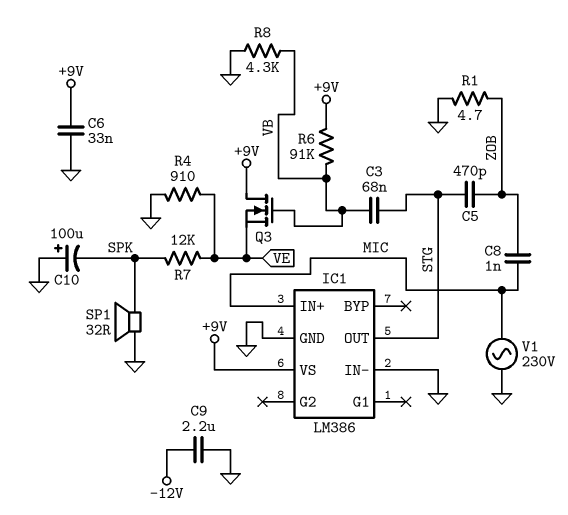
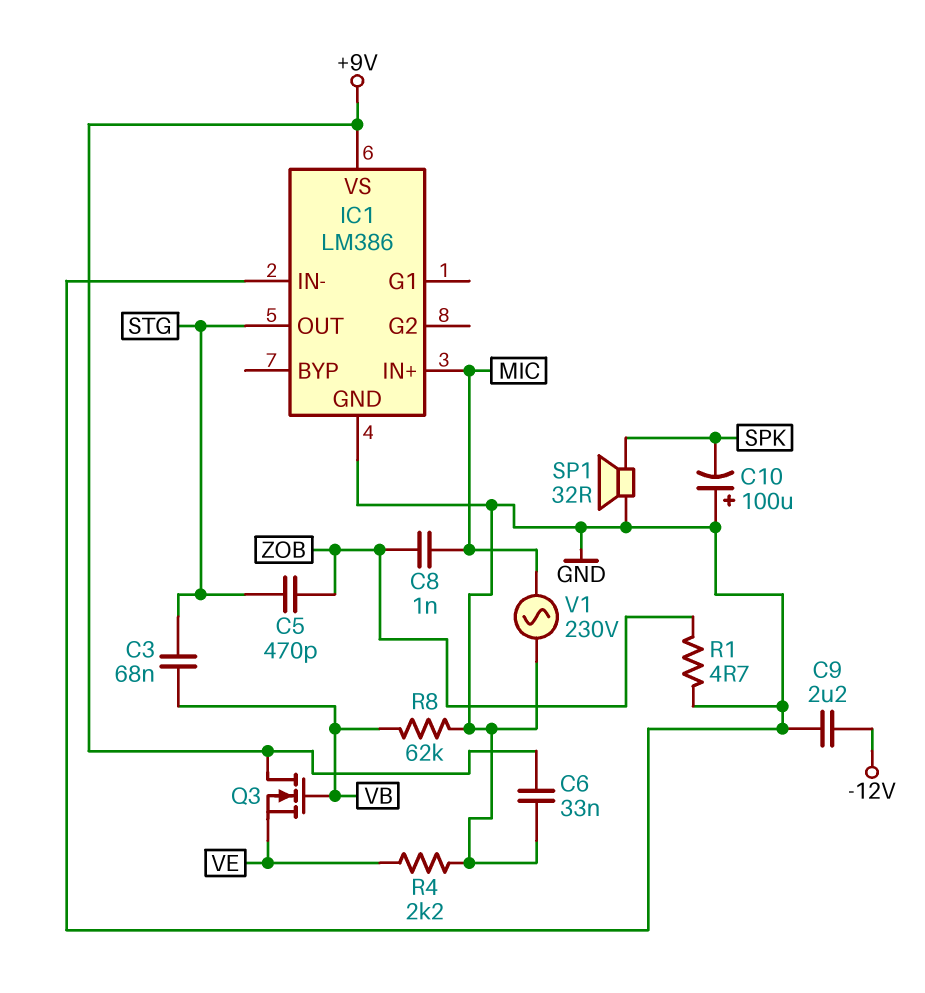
R4: 910 (GND, VE) -> 2.2k (GND, VE)
R6: 91k (+9V, VB) -> none
R7: 12k (SPK, VE) -> none
R8: 4.3k (GND, VB) -> 62k (GND, VB)

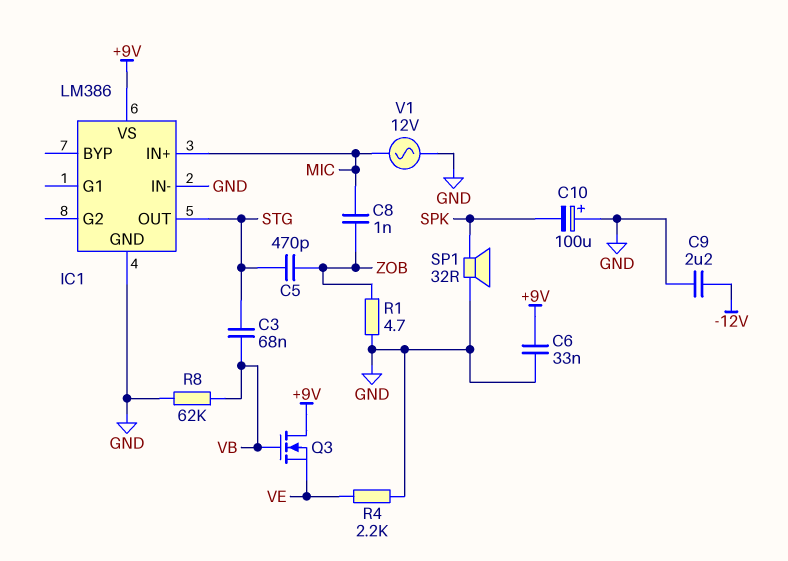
V1: AC 230V (GND, MIC) -> AC 12V (GND, MIC)

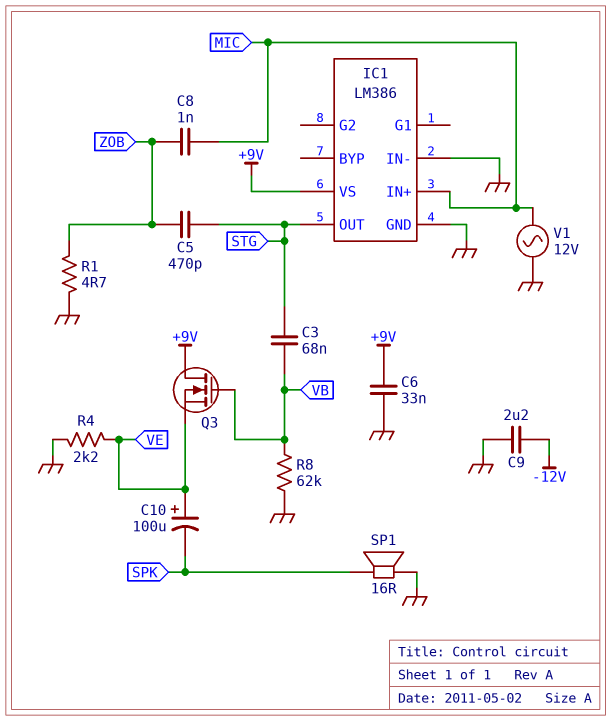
C10: 100uF (plus GND, minus SPK) -> 100uF (plus VE, minus SPK)
SP1: speaker 32R (GND, SPK) -> speaker 16R (GND, SPK)

